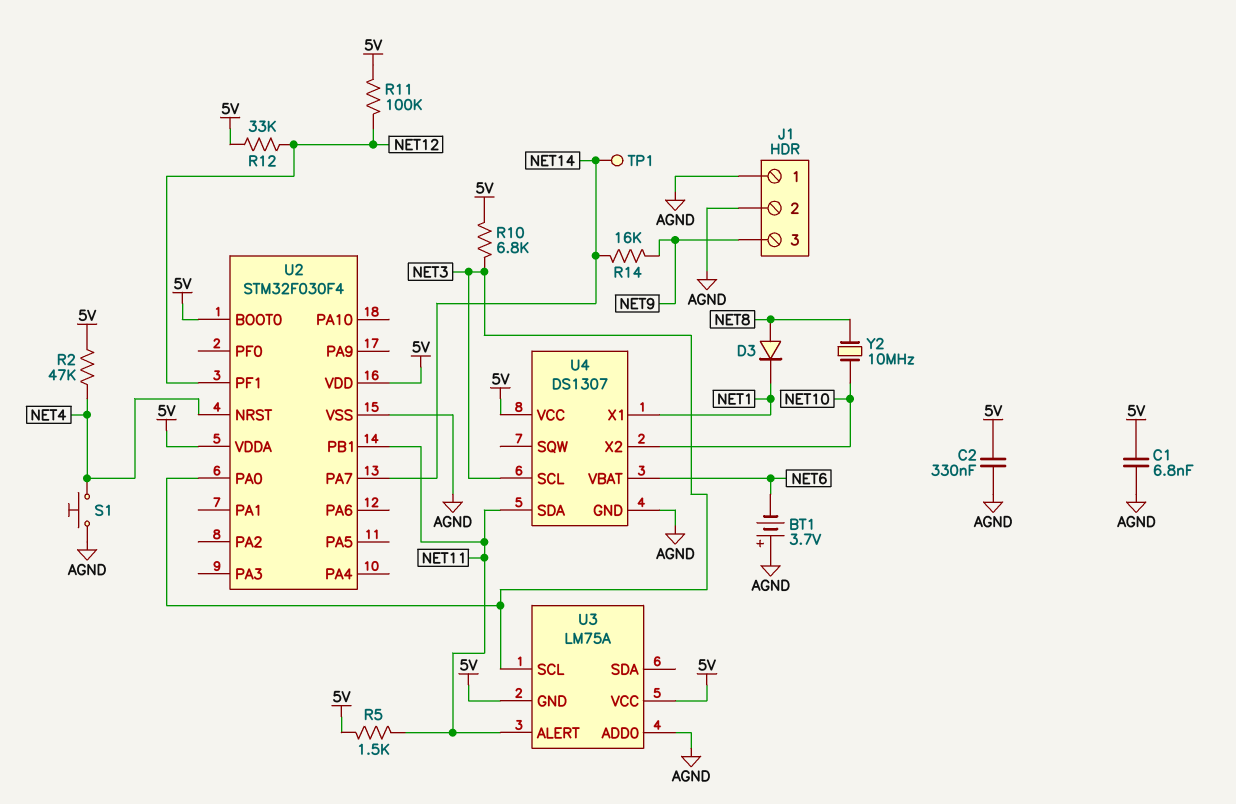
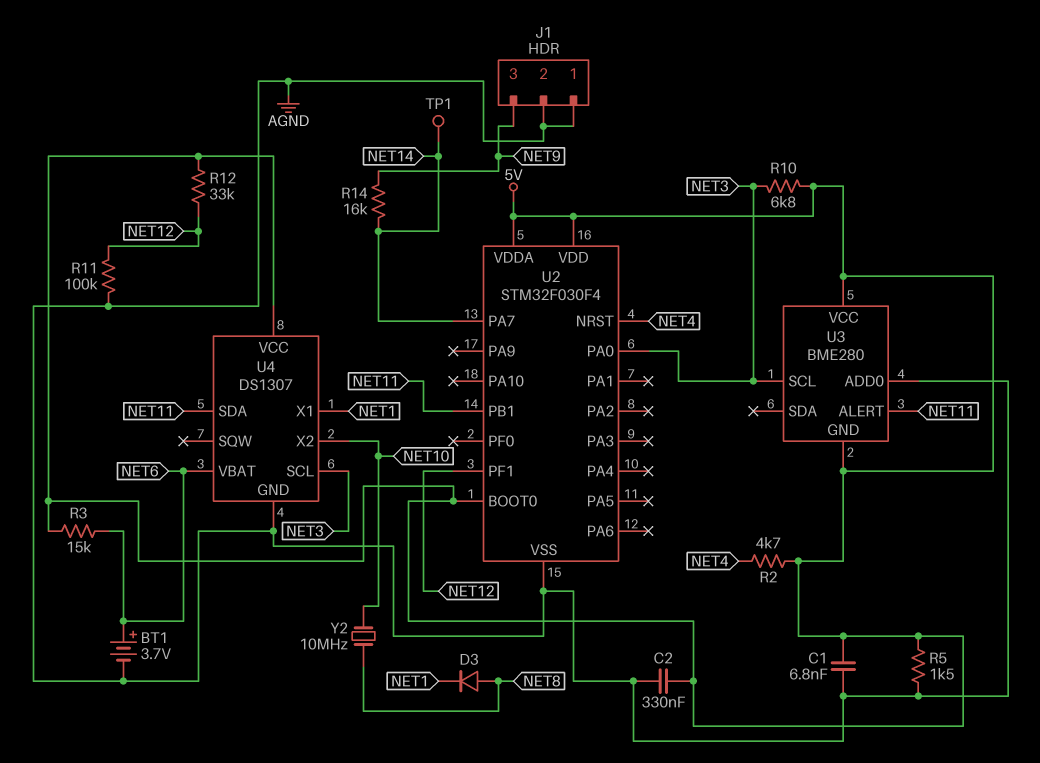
BT1: 3.7V (plus AGND, minus NET6) -> 3.7V (plus NET6, minus AGND)
R2: 47k (5V, NET4) -> 4.7k (5V, NET4)
R3: none -> 15k (5V, NET6)
R5: 1.5k (5V, NET11) -> 1.5k (5V, AGND)
R11: 100k (5V, NET12) -> 100k (AGND, NET12)
S1: button (AGND, NET4) -> none
U3: LM75A -> BME280

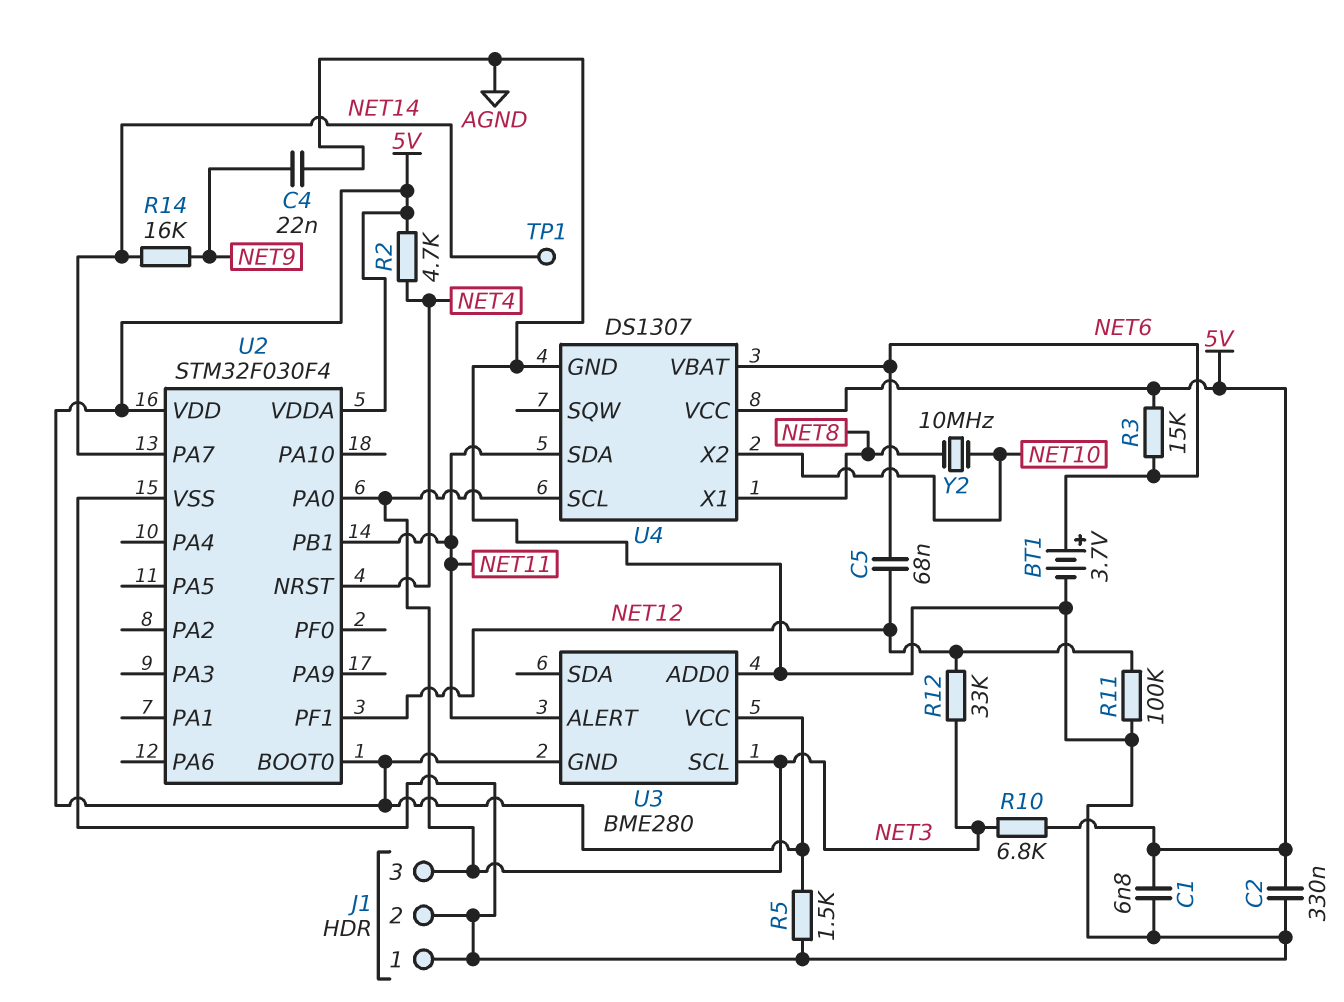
C4: none -> 22nF (AGND, NET9)
C5: none -> 68nF (NET6, NET12)
D3: diode (A NET8, K NET1) -> none
J1 pin 3: NET9 -> NET3
R12: 33k (5V, NET12) -> 33k (NET3, NET12)
U4 pin X1: NET1 -> NET8

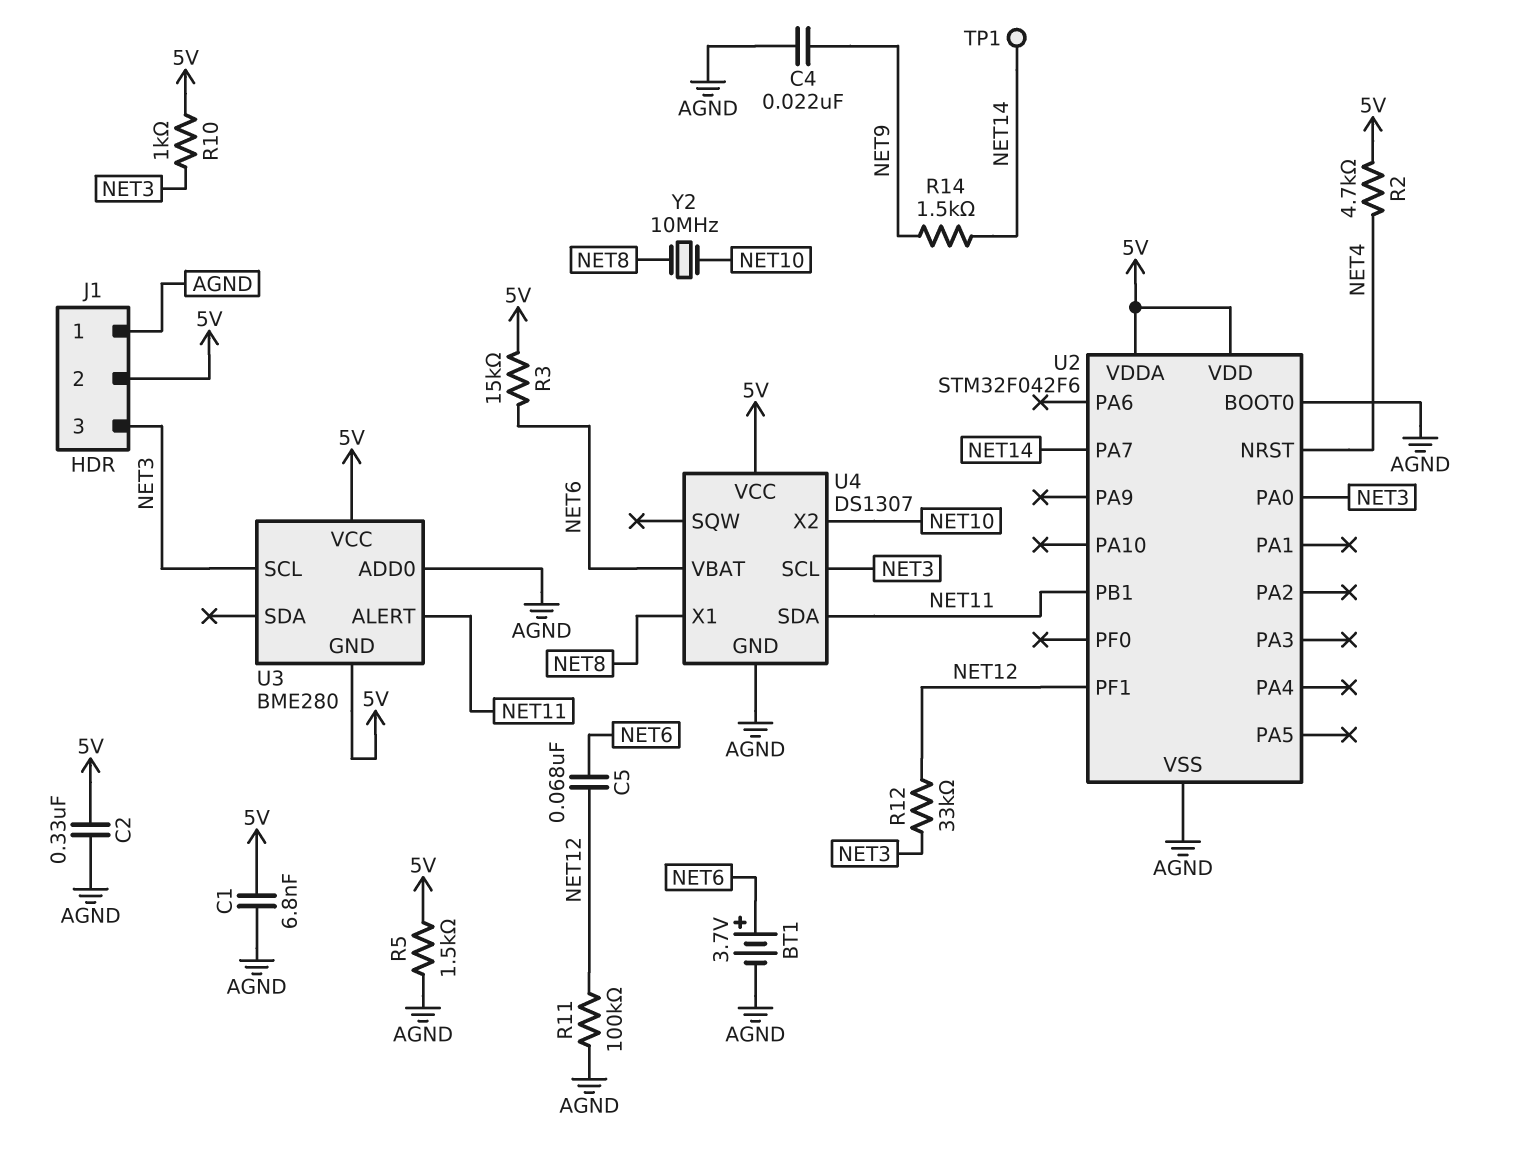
J1 pin 2: AGND -> 5V
R10: 6.8k (5V, NET3) -> 1k (5V, NET3)
R14: 16k (NET9, NET14) -> 1.5k (NET9, NET14)
U2: STM32F030F4 -> STM32F042F6
U2 pin BOOT0: 5V -> AGND

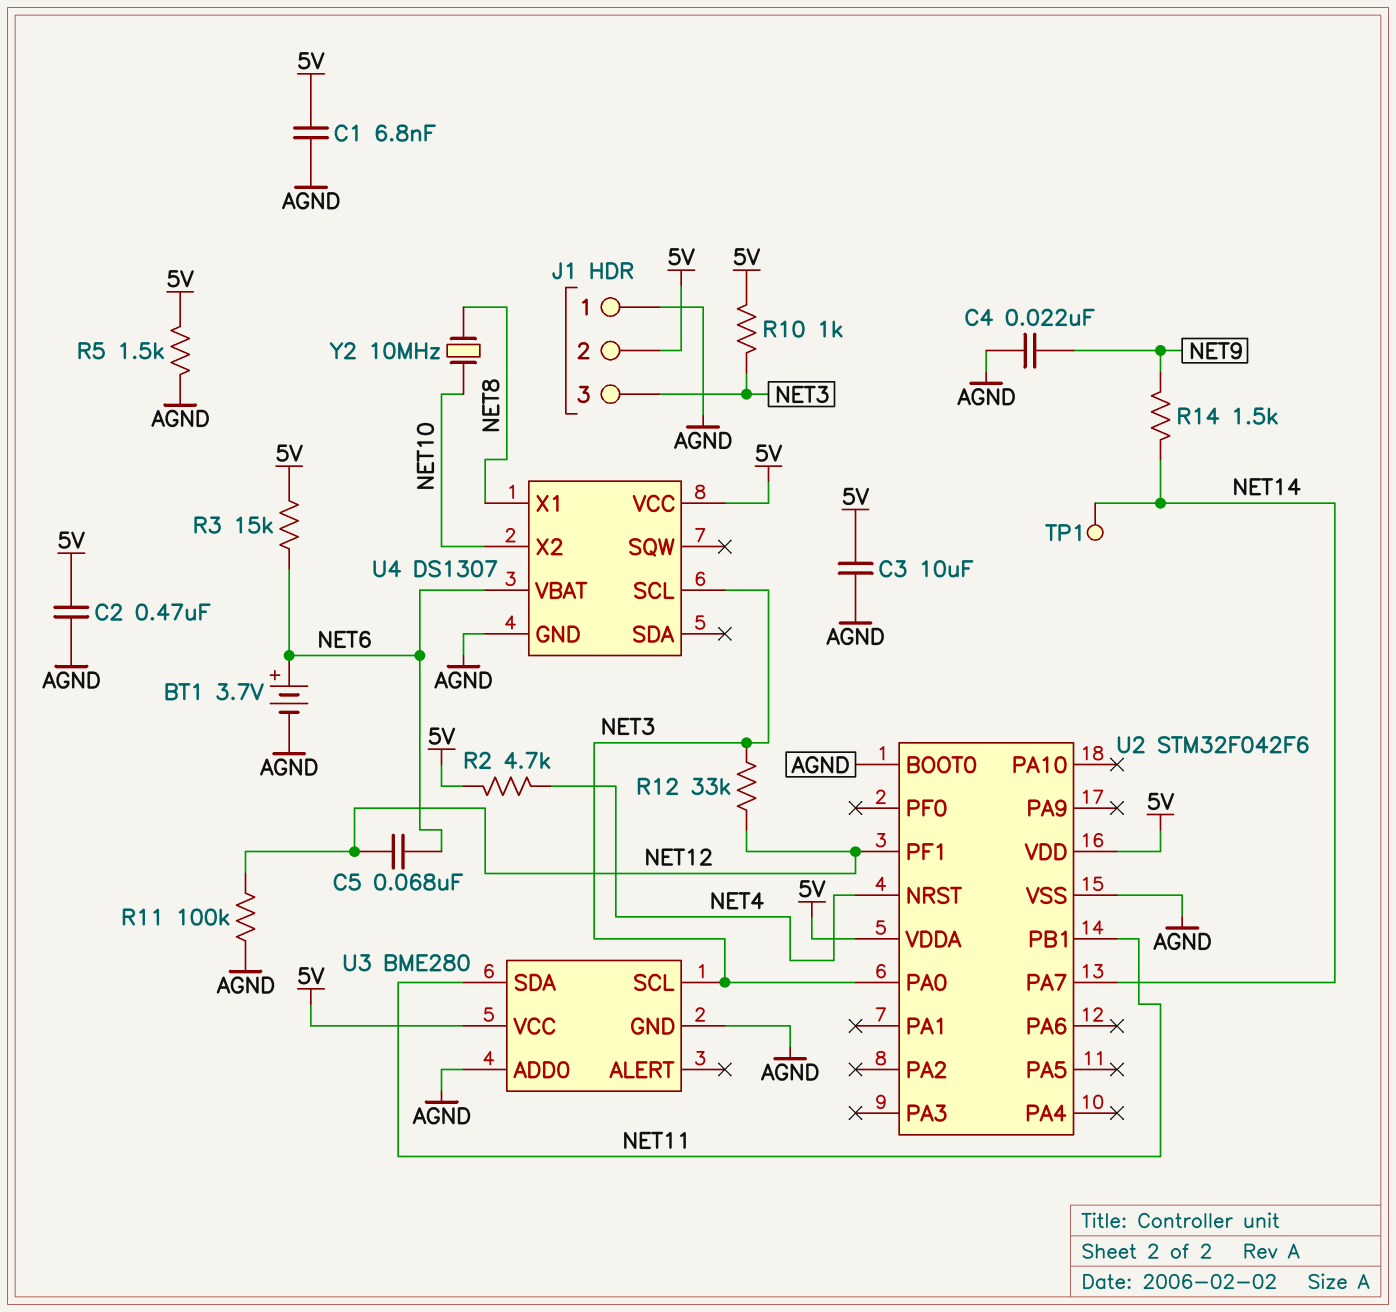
C2: 330nF (5V, AGND) -> 470nF (5V, AGND)
C3: none -> 10uF (5V, AGND)
U3 pin ALERT: NET11 -> none
U3 pin GND: 5V -> AGND
U3 pin SDA: none -> NET11
U4 pin SDA: NET11 -> none

